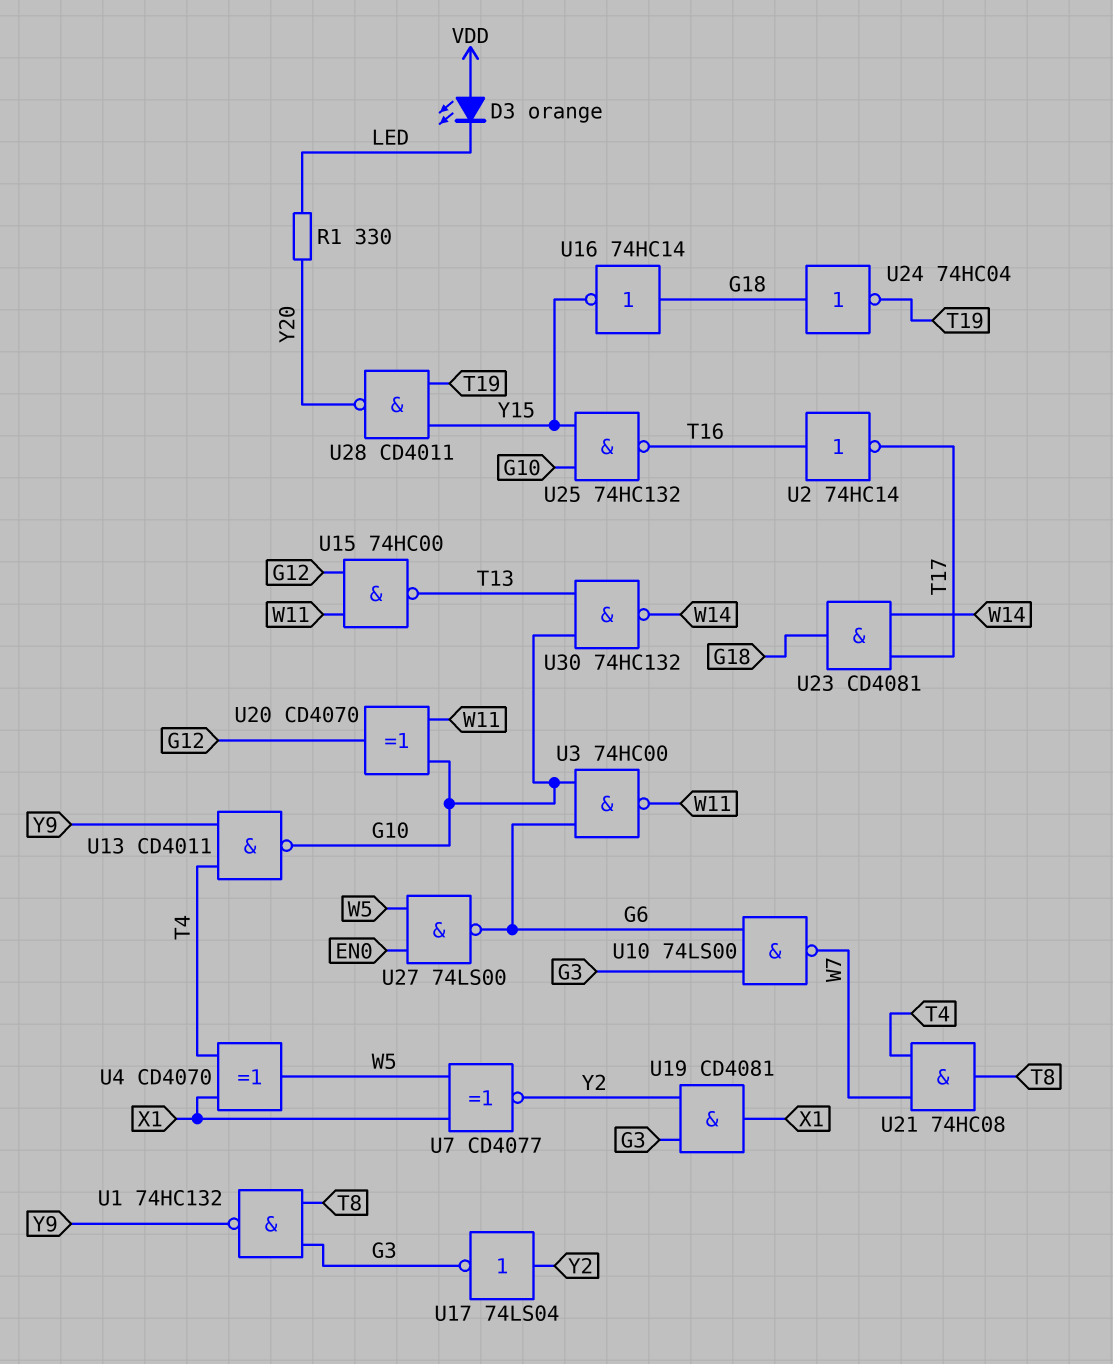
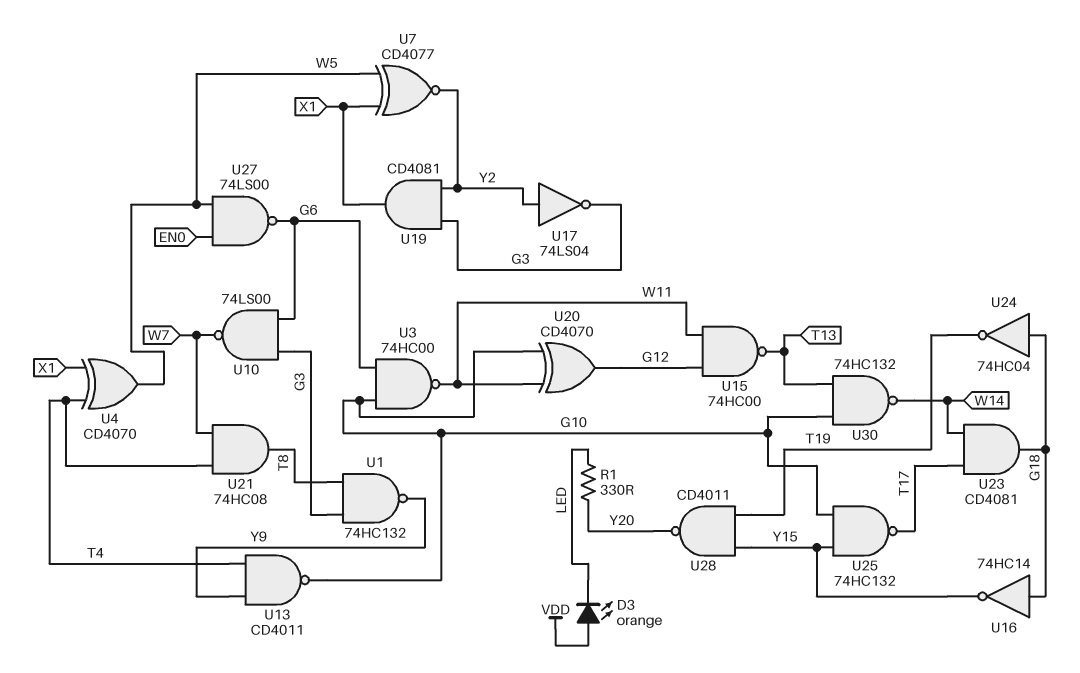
U2: NOT 74HC14 (in T16, out T17) -> none
U25: NAND 74HC132 (in G10, in Y15, out T16) -> NAND 74HC132 (in G10, in Y15, out T17)

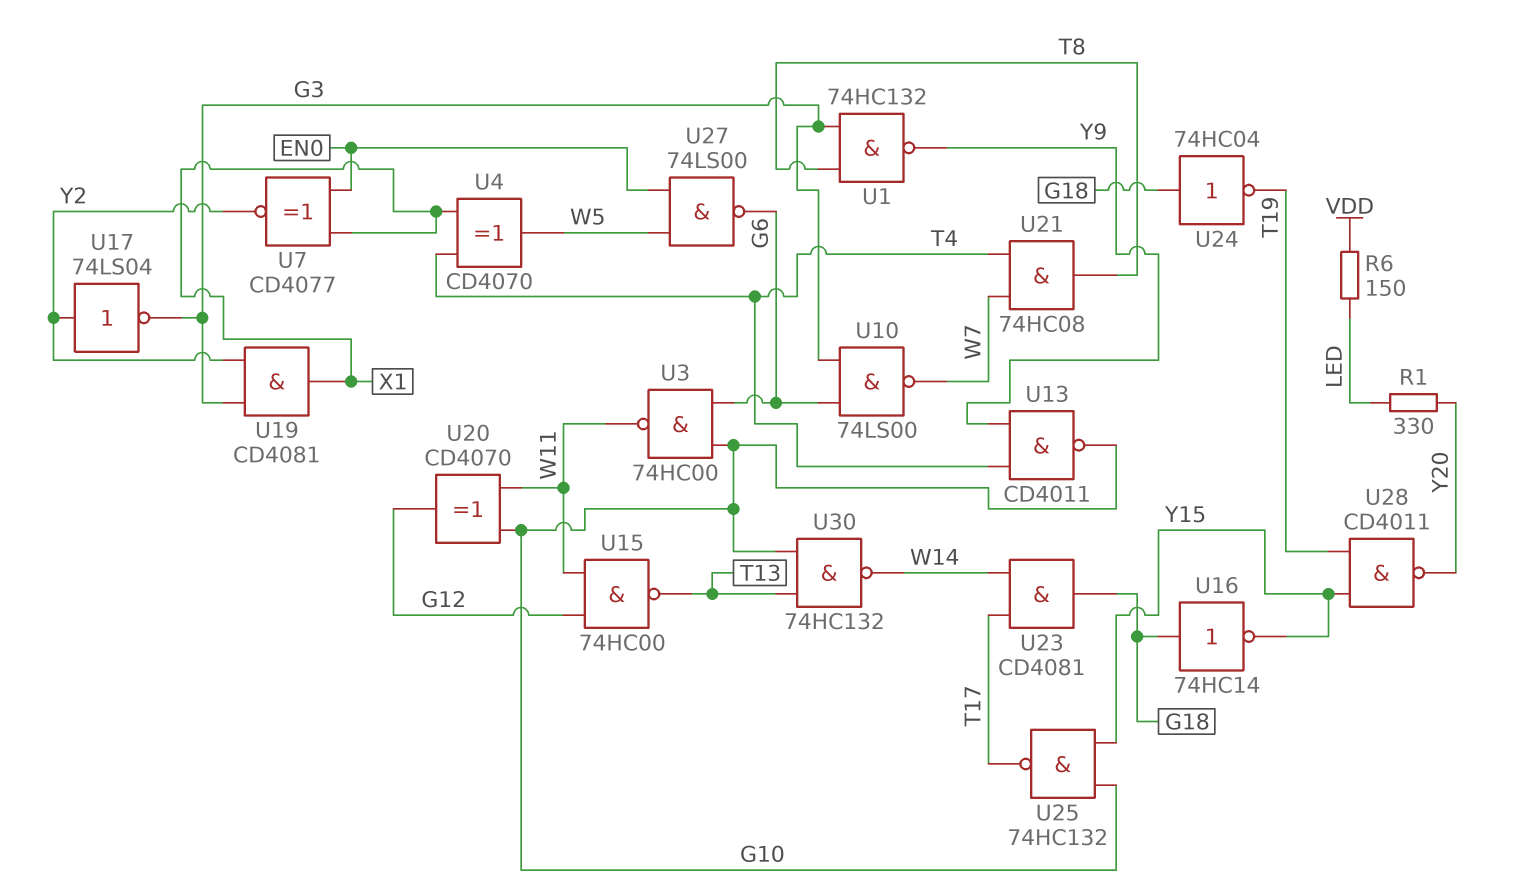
D3: LED orange (A VDD, K LED) -> none
R6: none -> 150 (LED, VDD)
U7: XNOR CD4077 (in W5, in X1, out Y2) -> XNOR CD4077 (in EN0, in X1, out Y2)

